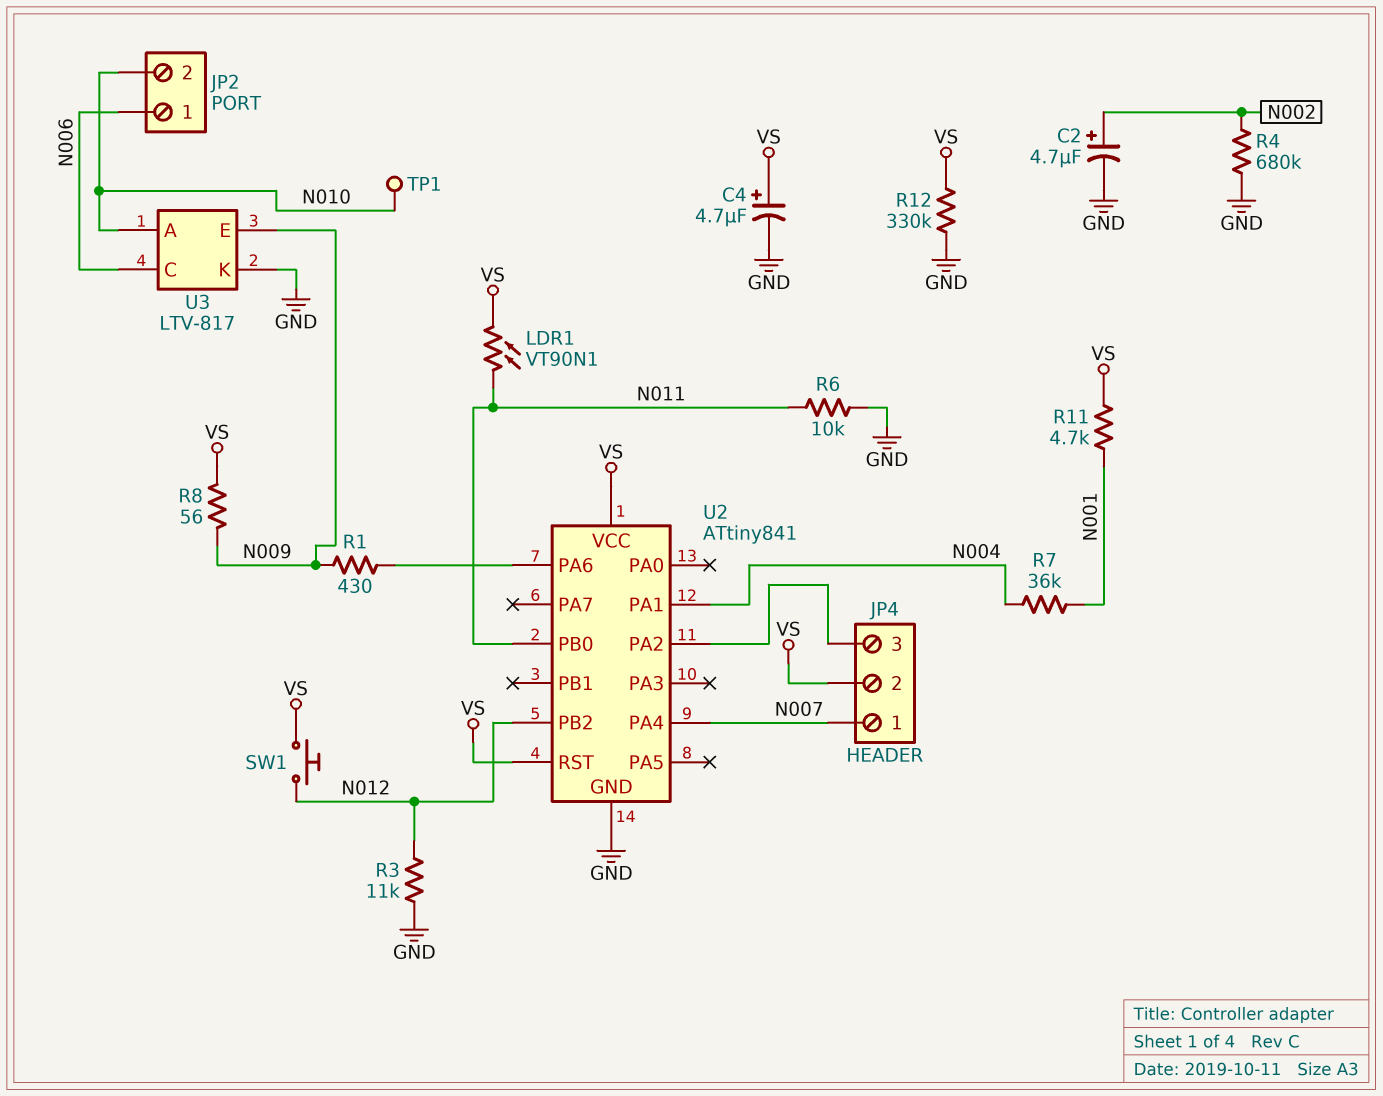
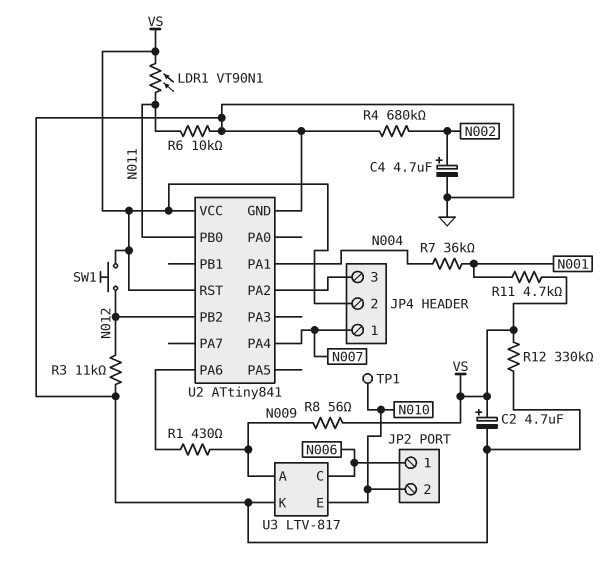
C2: 4.7uF (plus N002, minus GND) -> 4.7uF (plus VS, minus GND)
C4: 4.7uF (plus VS, minus GND) -> 4.7uF (plus N002, minus GND)
U3 pin A: N010 -> N009
U3 pin E: N009 -> N010

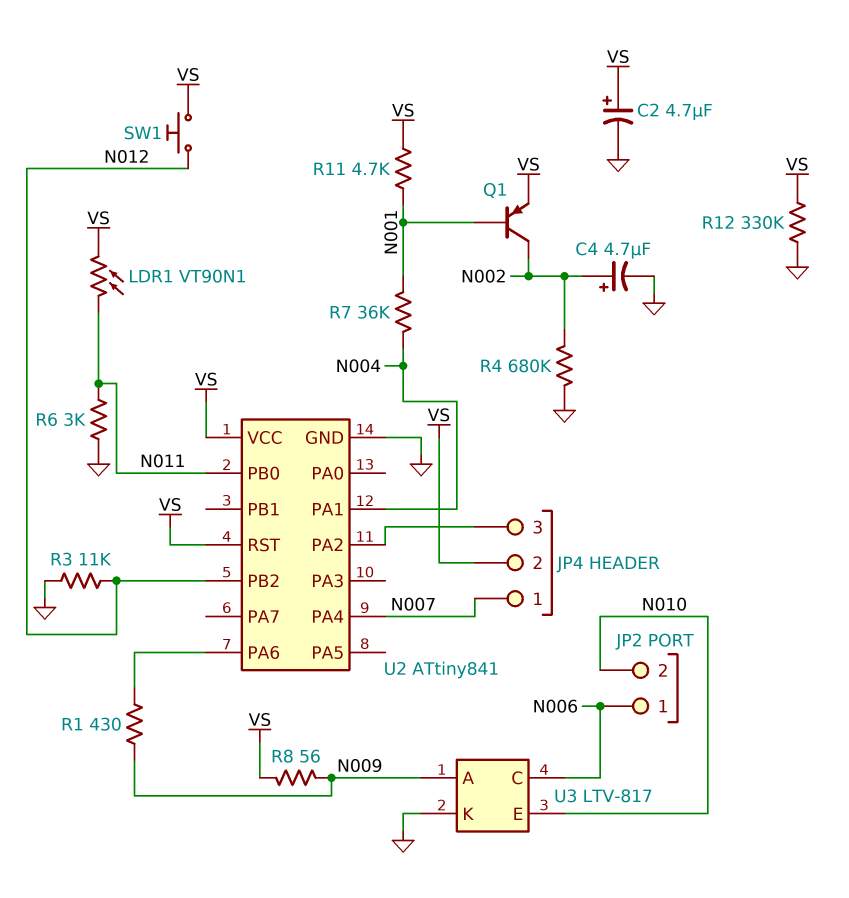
Q1: none -> PNP (B N001, C N002, E VS)
R6: 10k (GND, N011) -> 3k (GND, N011)
TP1: test point (N010) -> none

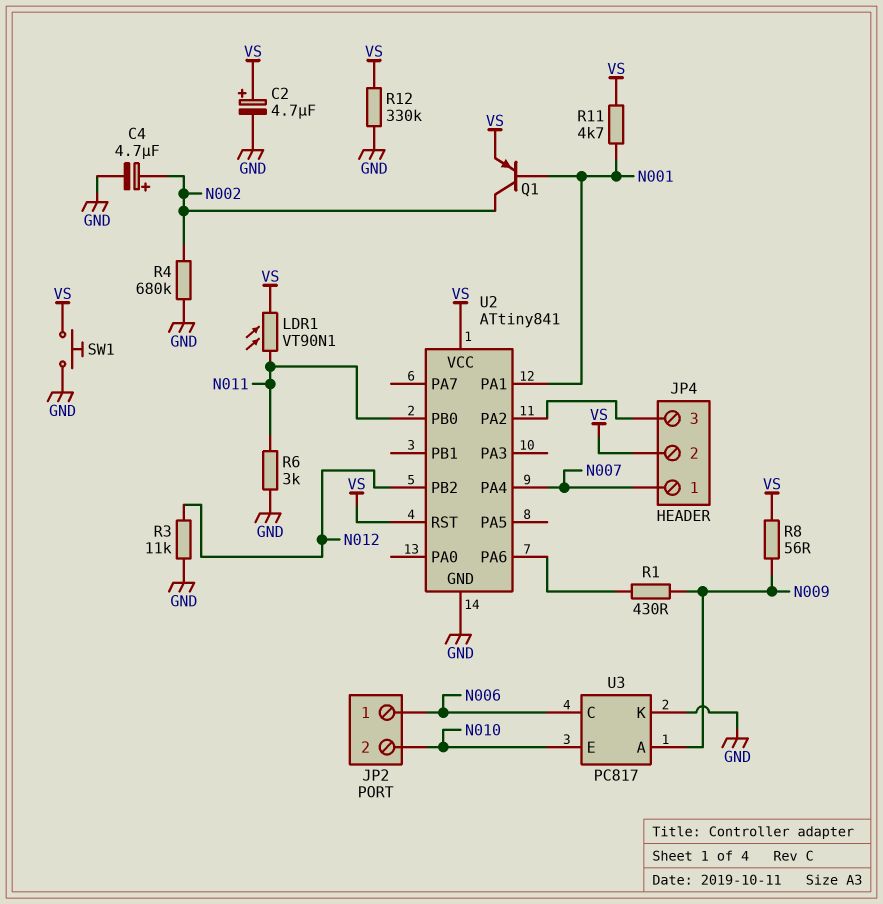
R7: 36k (N001, N004) -> none
SW1: button (N012, VS) -> button (GND, VS)
U2 pin PA1: N004 -> N001
U3: LTV-817 -> PC817

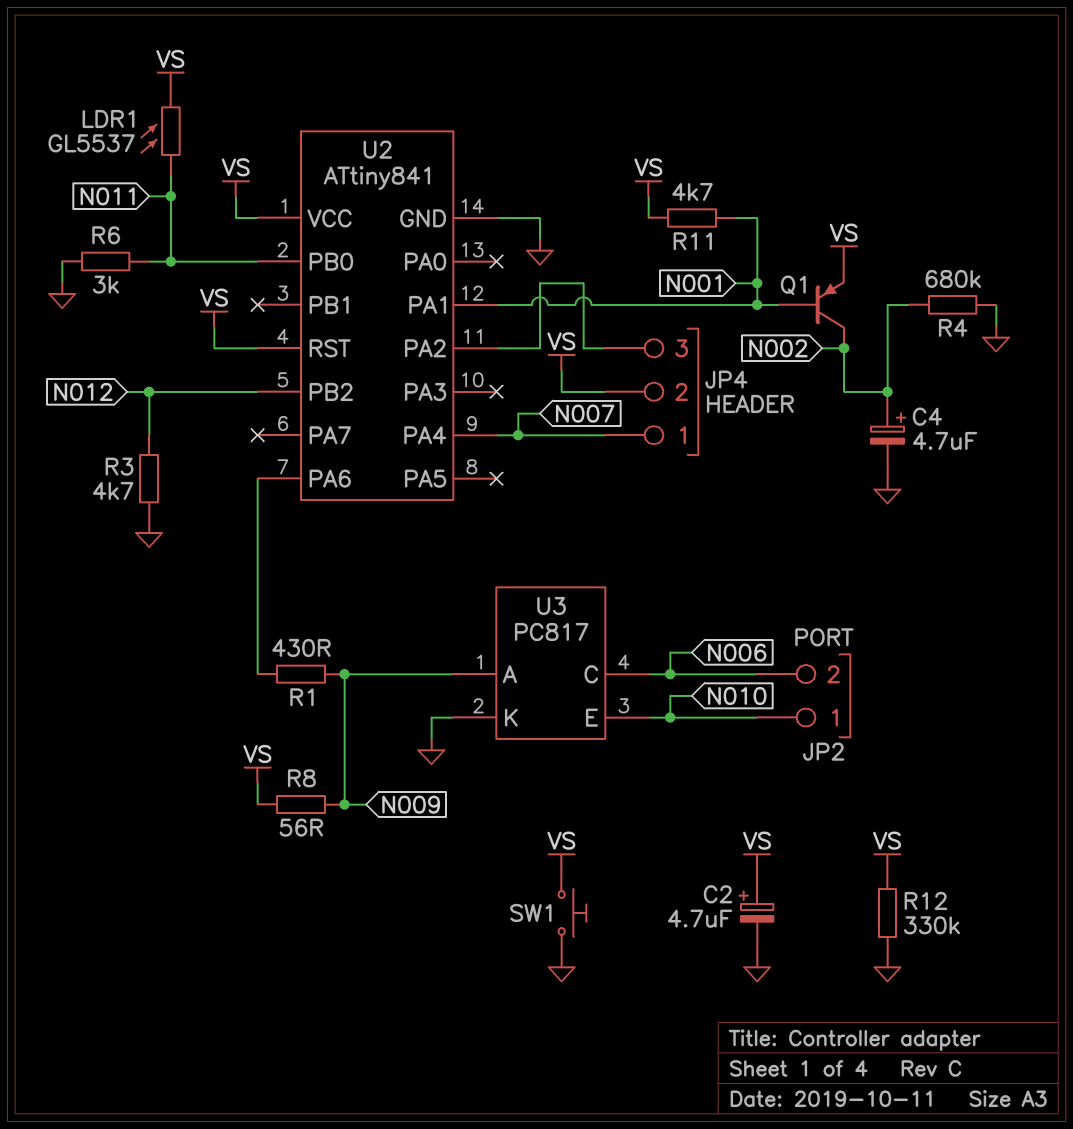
JP2 pin 1: N006 -> N010
JP2 pin 2: N010 -> N006
LDR1: VT90N1 (N011, VS) -> GL5537 (N011, VS)
R3: 11k (GND, N012) -> 4.7k (GND, N012)

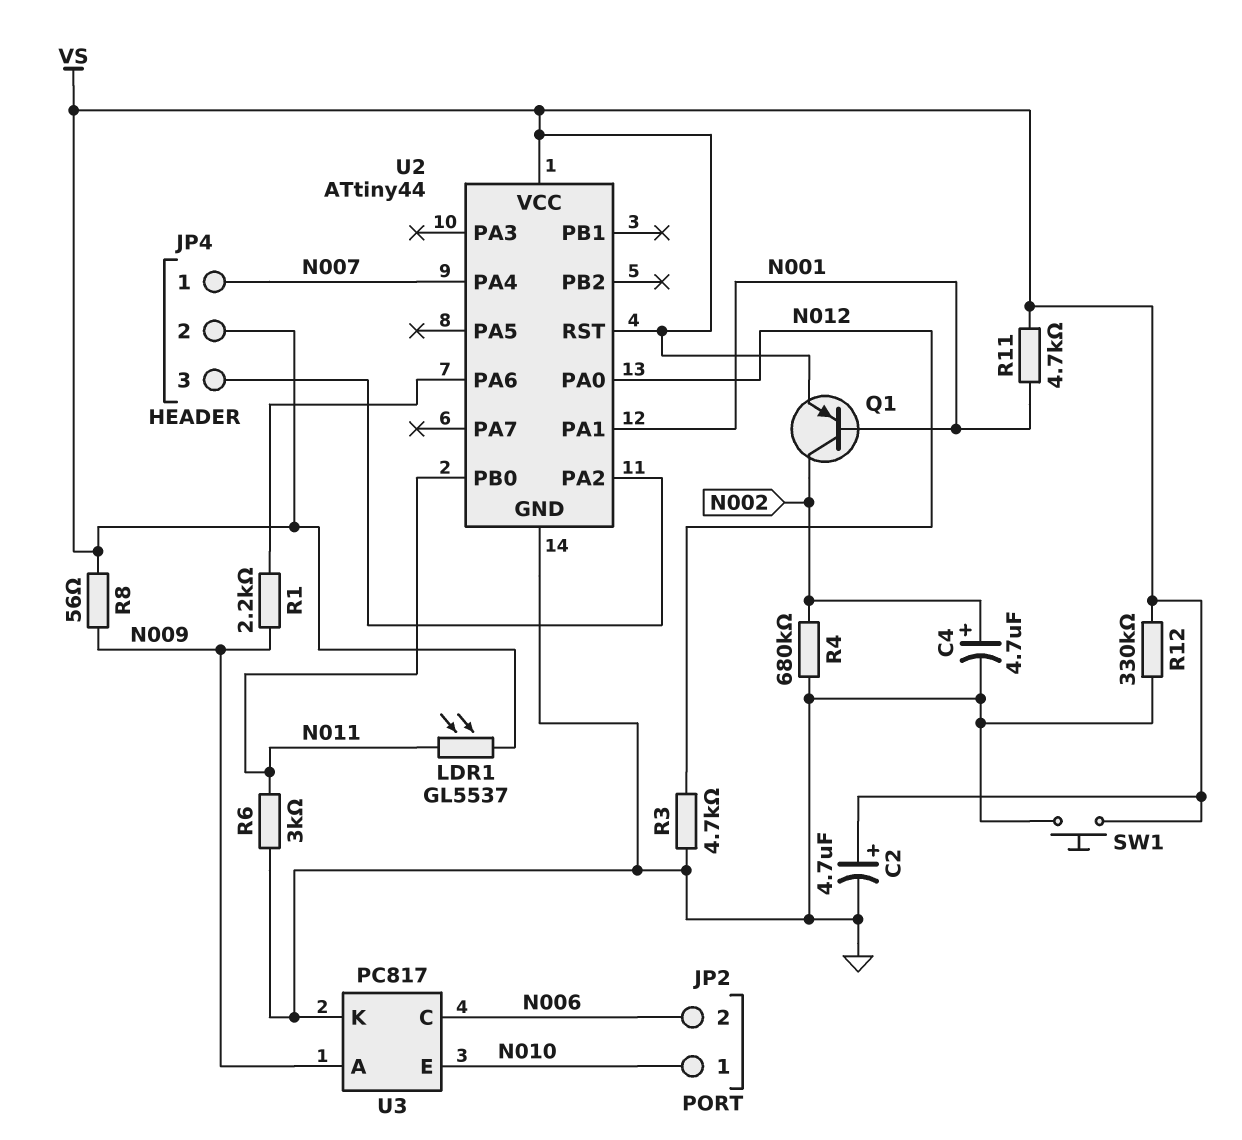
R1: 430 (N009, U2/PA6) -> 2.2k (N009, U2/PA6)
U2: ATtiny841 -> ATtiny44
U2 pin PA0: none -> N012
U2 pin PB2: N012 -> none

